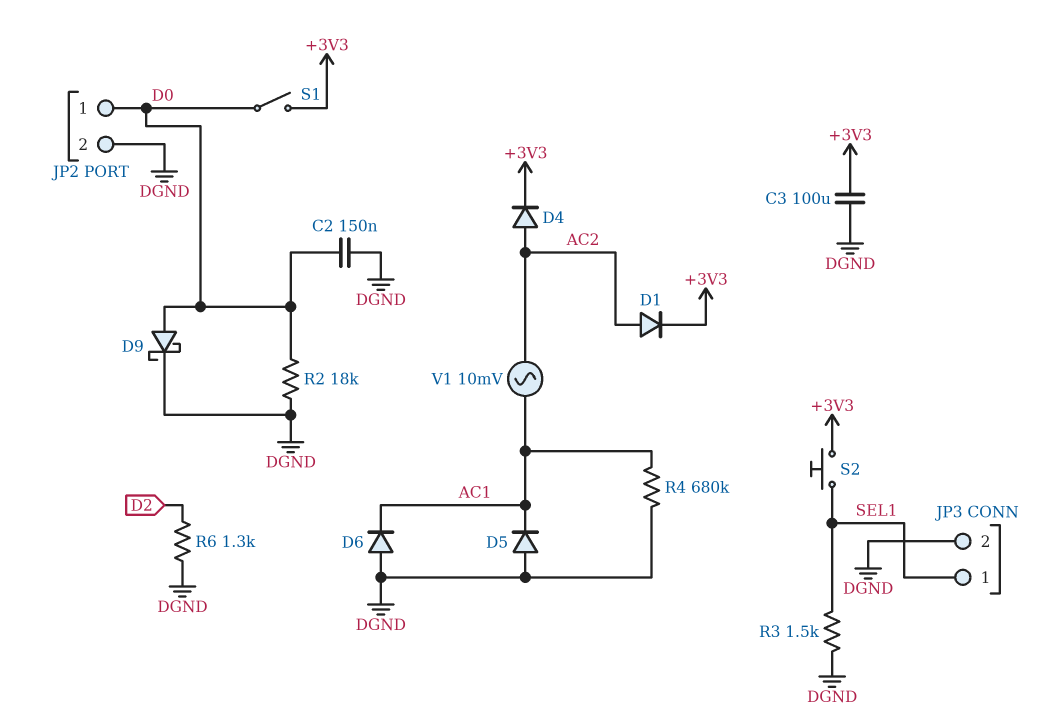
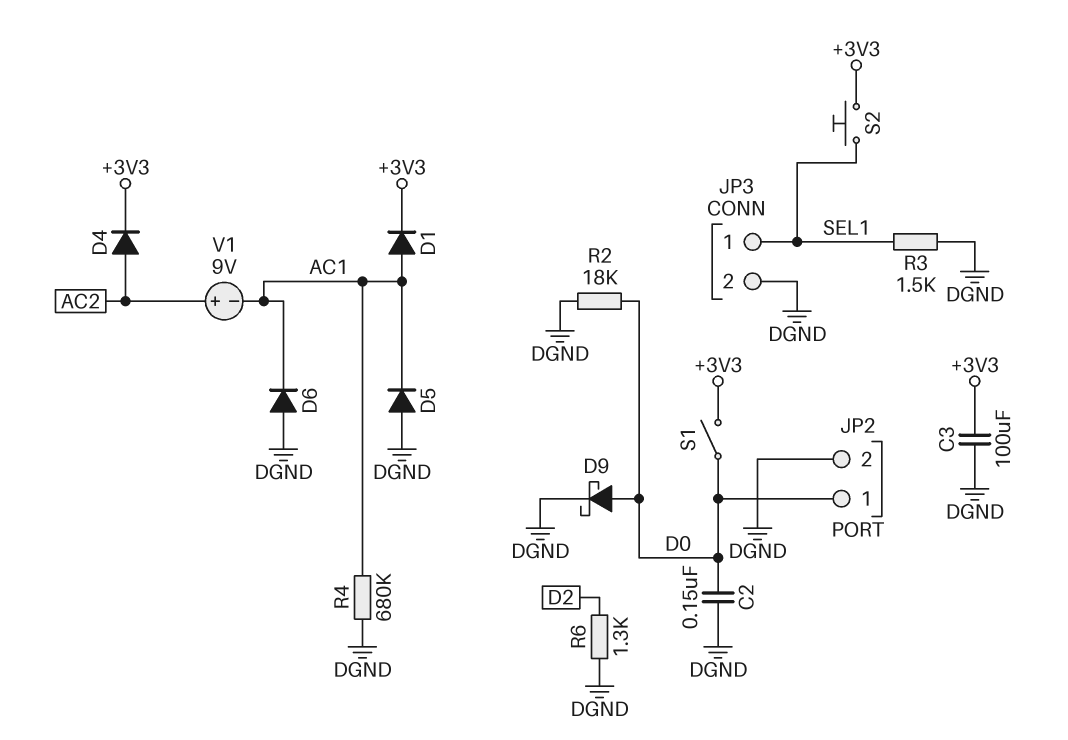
D1: diode (A AC2, K +3V3) -> diode (A AC1, K +3V3)
V1: AC 10mV (AC1, AC2) -> 9V (plus AC2, minus AC1)

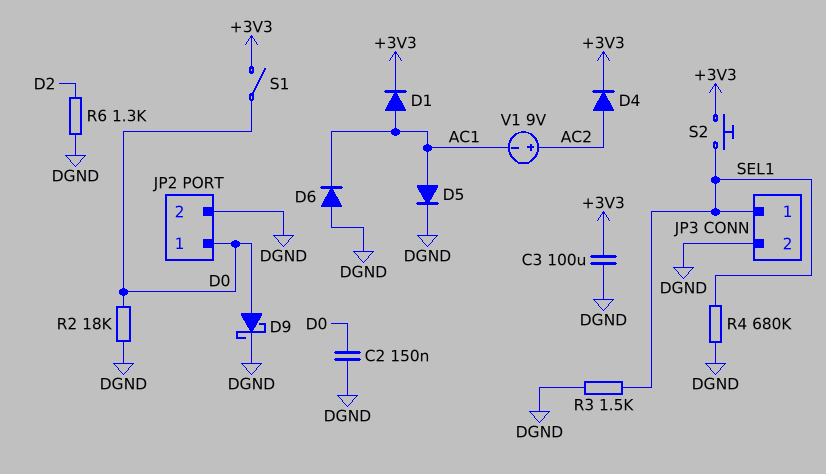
D5: diode (A DGND, K AC1) -> diode (A AC1, K DGND)
R4: 680k (AC1, DGND) -> 680k (DGND, SEL1)

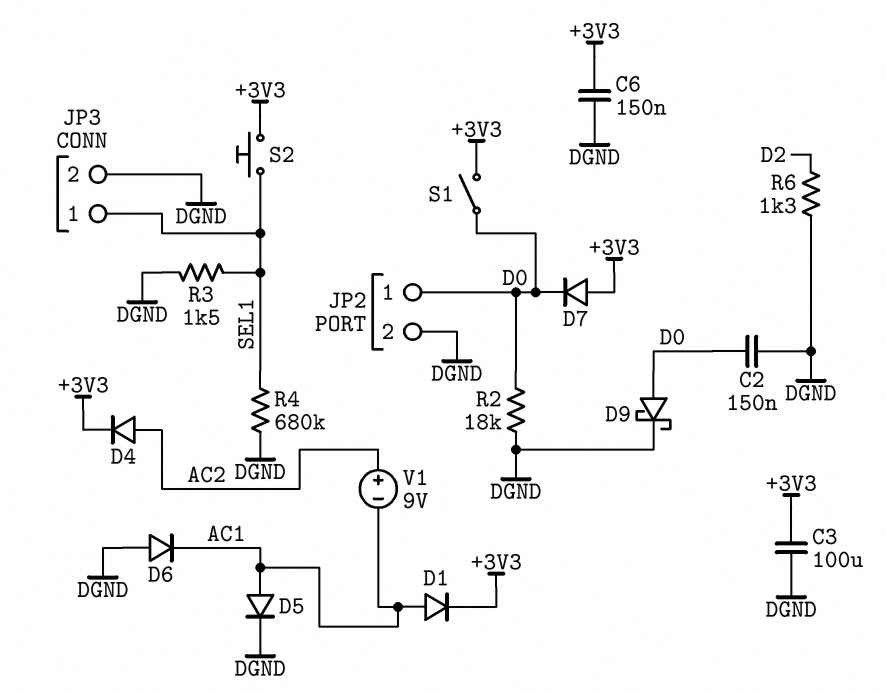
C6: none -> 150nF (+3V3, DGND)
D7: none -> diode (A +3V3, K D0)

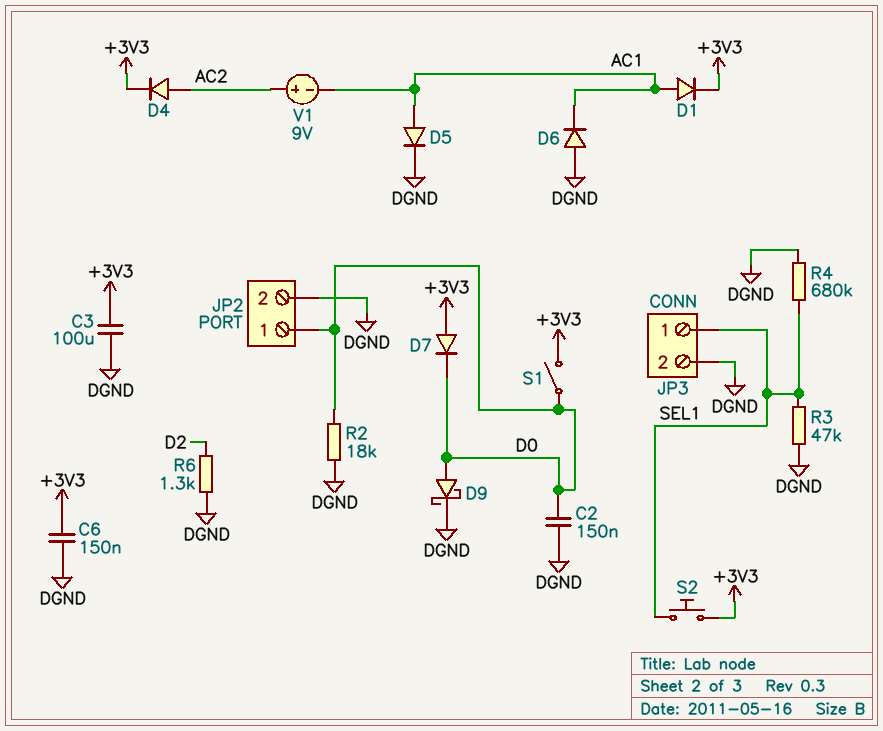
R3: 1.5k (DGND, SEL1) -> 47k (DGND, SEL1)

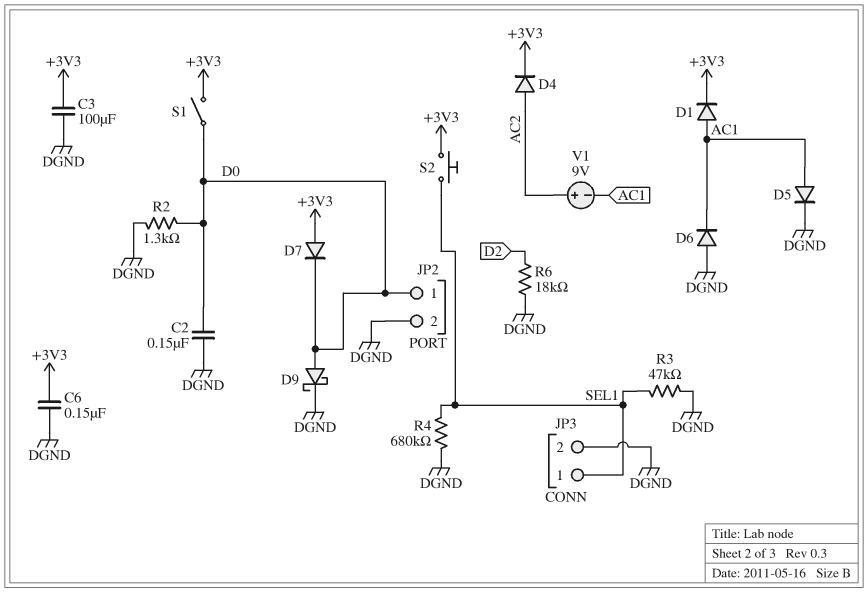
R2: 18k (D0, DGND) -> 1.3k (D0, DGND)
R6: 1.3k (D2, DGND) -> 18k (D2, DGND)

